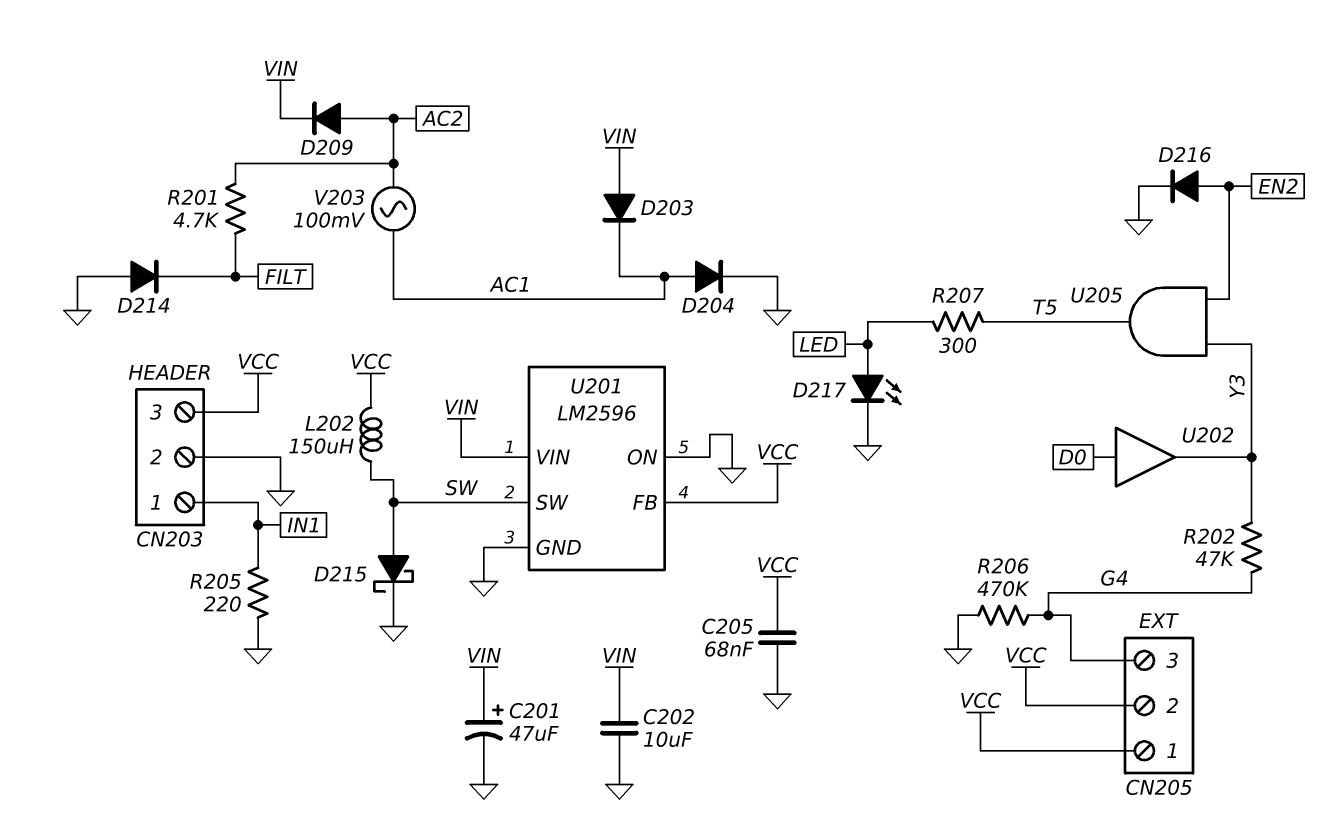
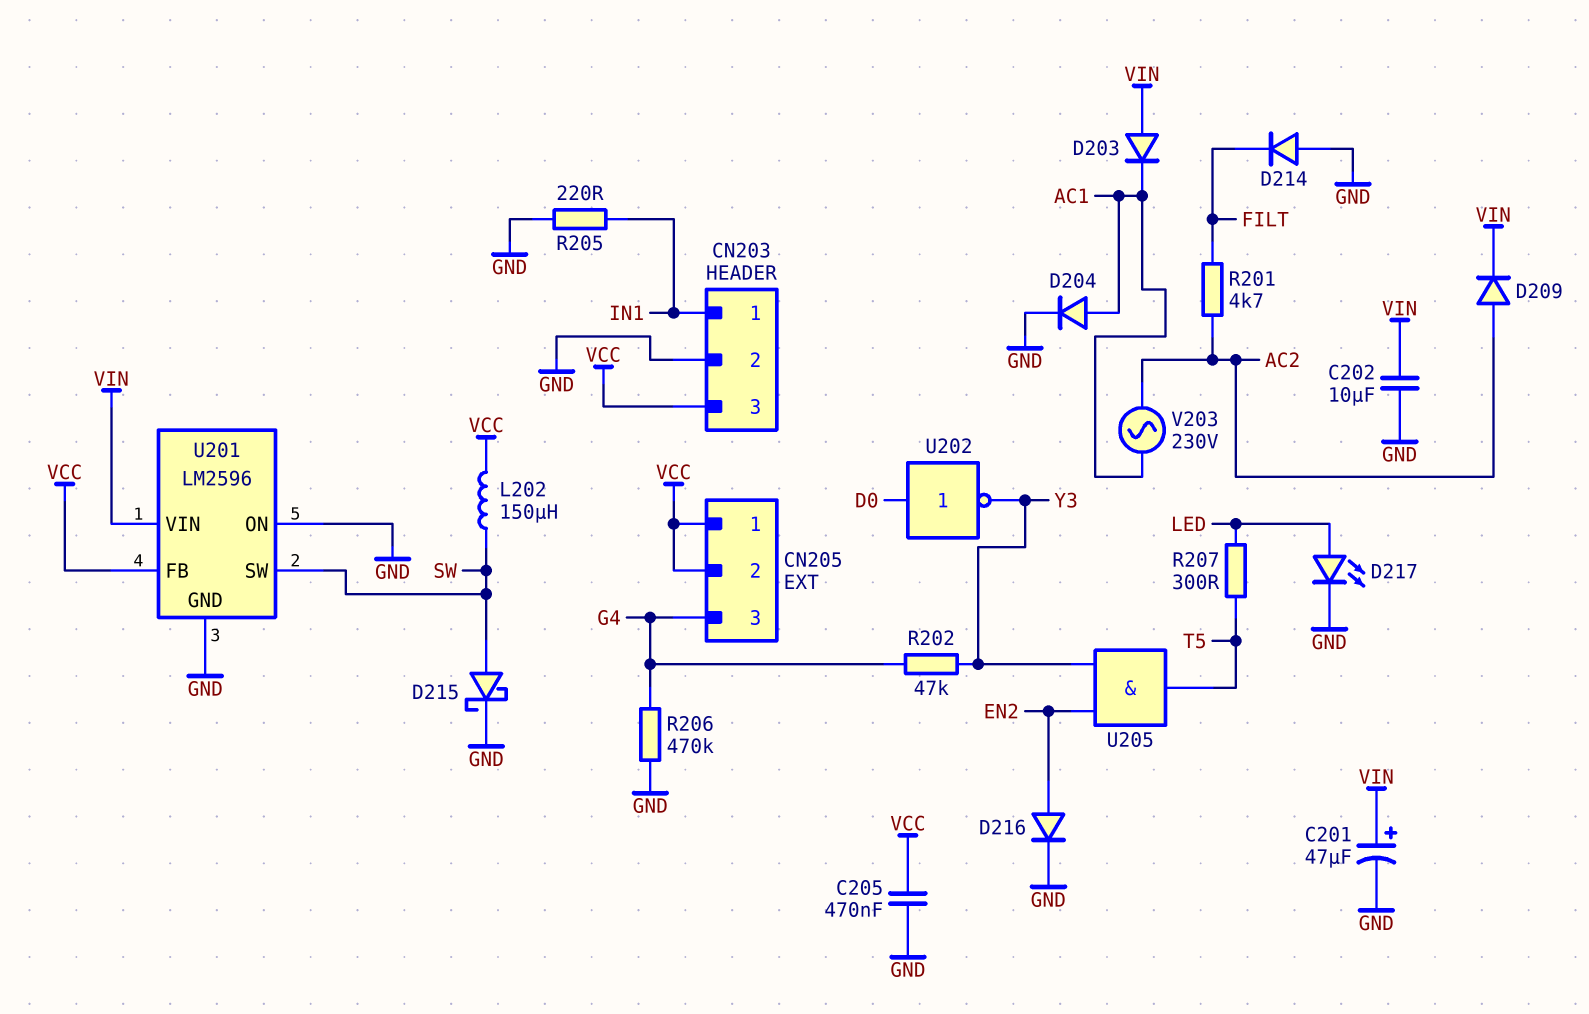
C205: 68nF (GND, VCC) -> 470nF (GND, VCC)
U202: buffer (in D0, out Y3) -> NOT (in D0, out Y3)
V203: AC 100mV (AC1, AC2) -> AC 230V (AC1, AC2)

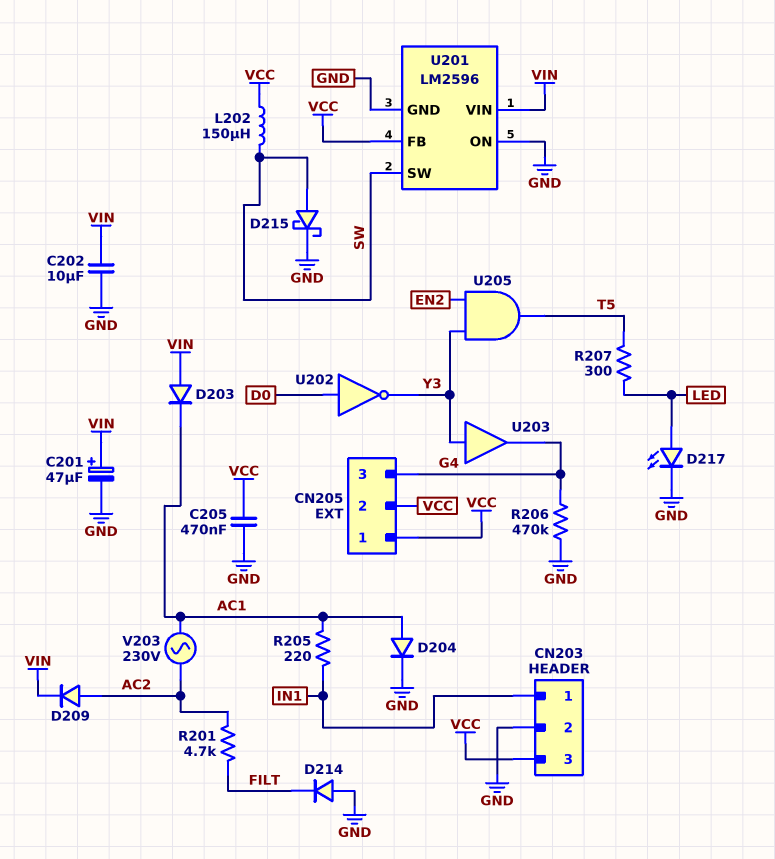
D216: diode (A EN2, K GND) -> none
R202: 47k (G4, Y3) -> none
R205: 220 (GND, IN1) -> 220 (AC1, IN1)
U203: none -> buffer (in Y3, out G4)

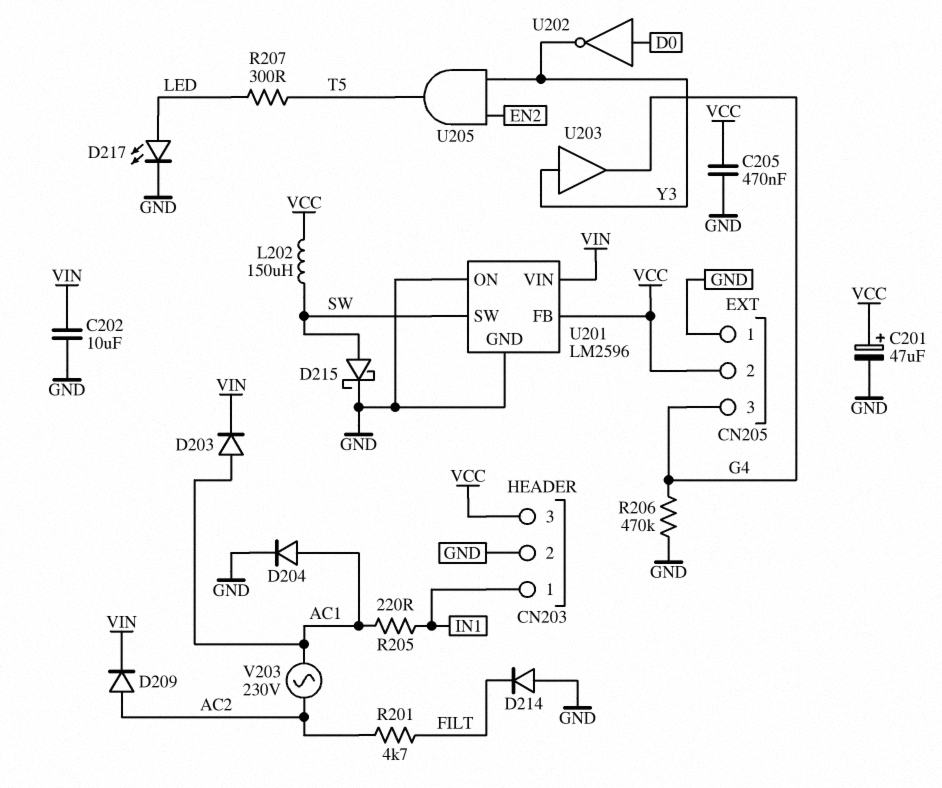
C201: 47uF (plus VIN, minus GND) -> 47uF (plus VCC, minus GND)
CN205 pin 1: VCC -> GND
D203: diode (A VIN, K AC1) -> diode (A AC1, K VIN)

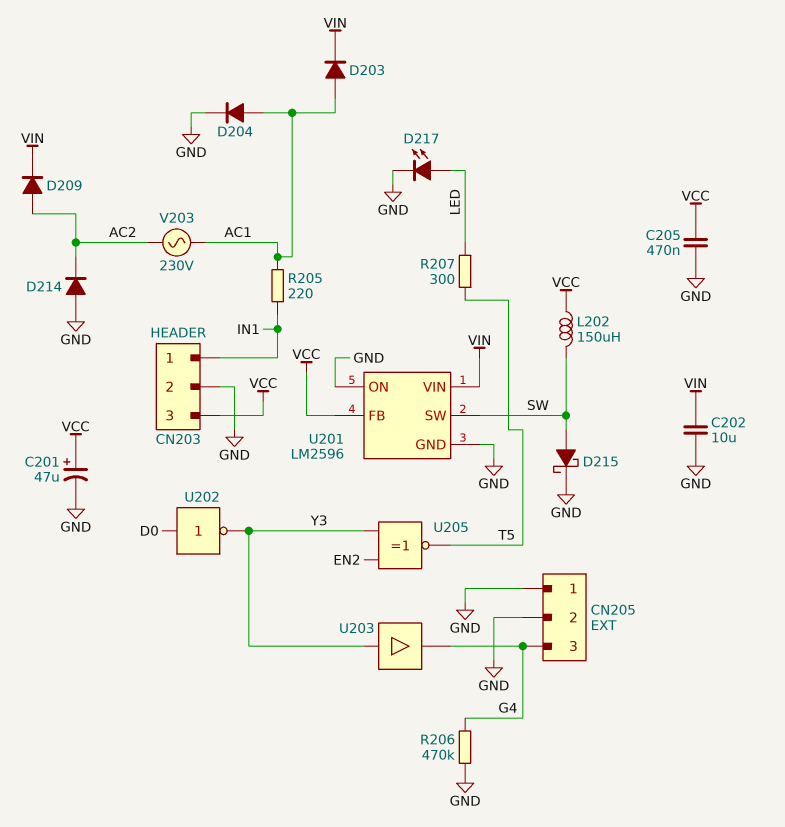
CN205 pin 2: VCC -> GND
D214: diode (A GND, K FILT) -> diode (A GND, K AC2)
R201: 4.7k (AC2, FILT) -> none
U205: AND (in EN2, in Y3, out T5) -> XNOR (in EN2, in Y3, out T5)

